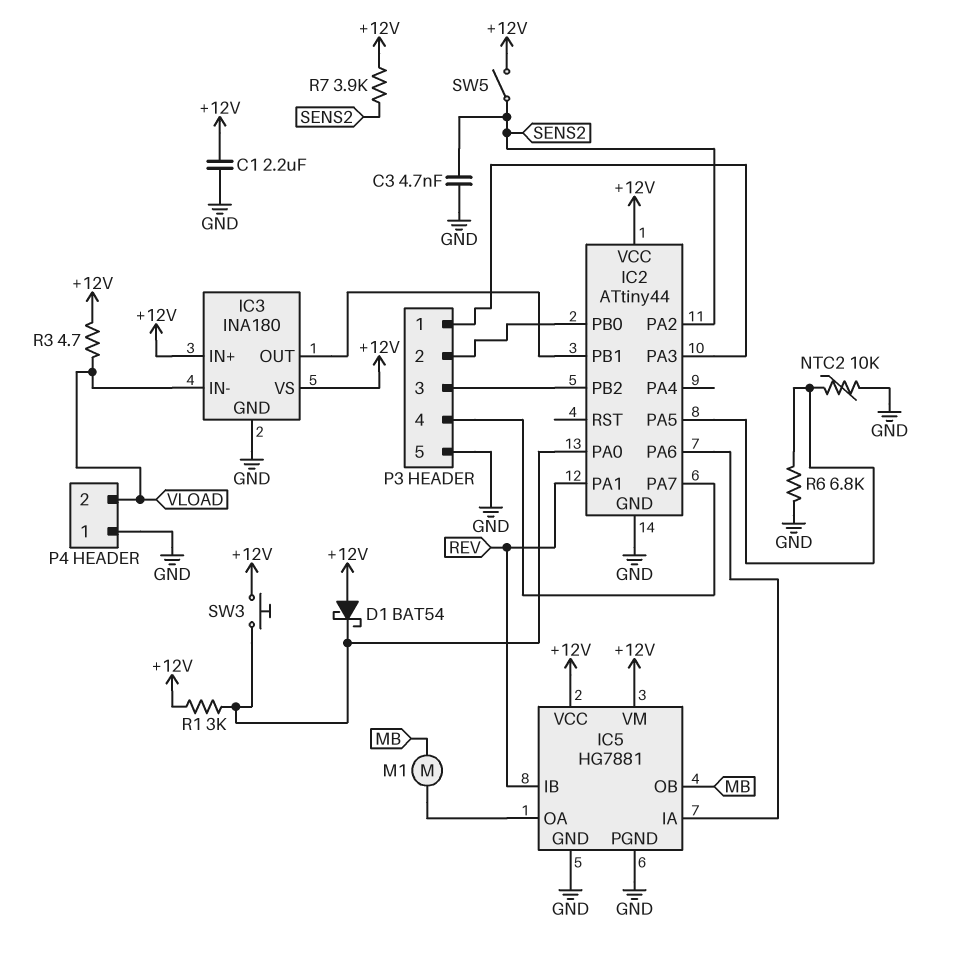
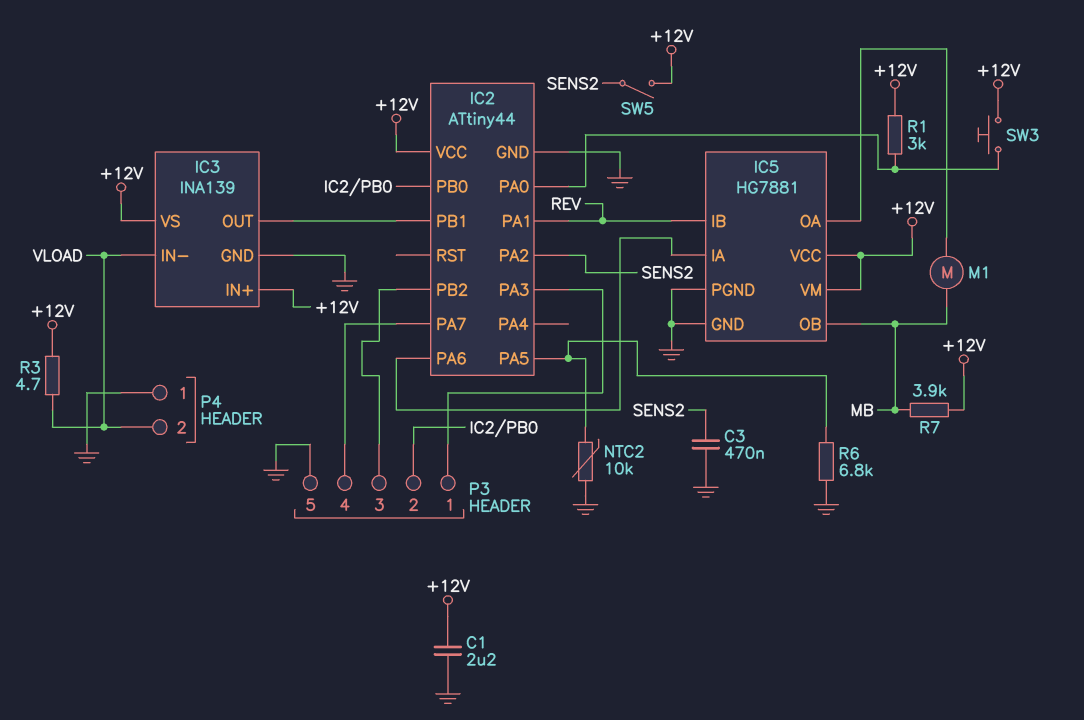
C3: 4.7nF (GND, SENS2) -> 470nF (GND, SENS2)
D1: schottky BAT54 (A +12V, K IC2/PA0) -> none
IC3: INA180 -> INA139
R7: 3.9k (+12V, SENS2) -> 3.9k (+12V, MB)

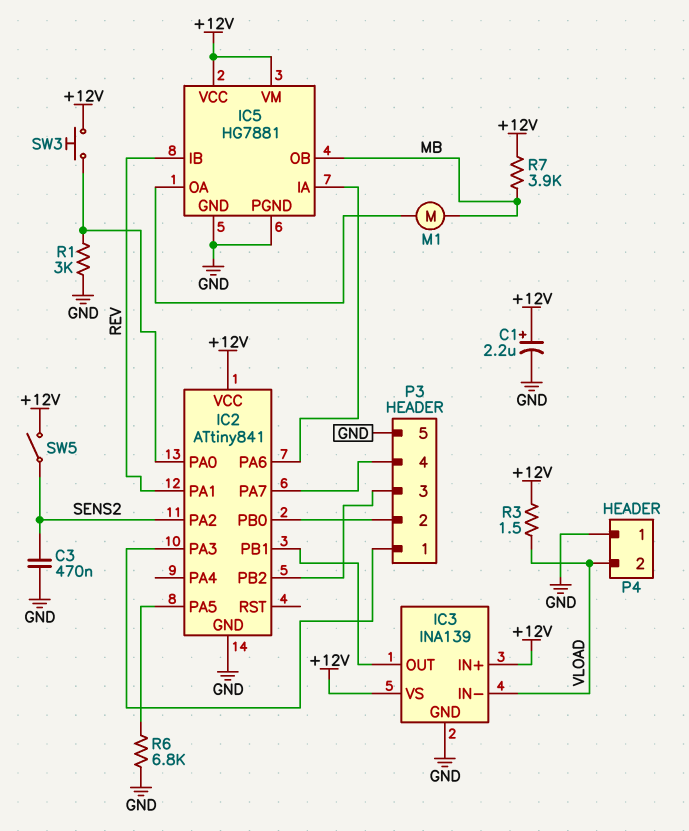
C1: 2.2uF (+12V, GND) -> 2.2uF (plus +12V, minus GND)
IC2: ATtiny44 -> ATtiny841
NTC2: 10k (GND, IC2/PA5) -> none
R1: 3k (+12V, IC2/PA0) -> 3k (GND, IC2/PA0)
R3: 4.7 (+12V, VLOAD) -> 1.5 (+12V, VLOAD)

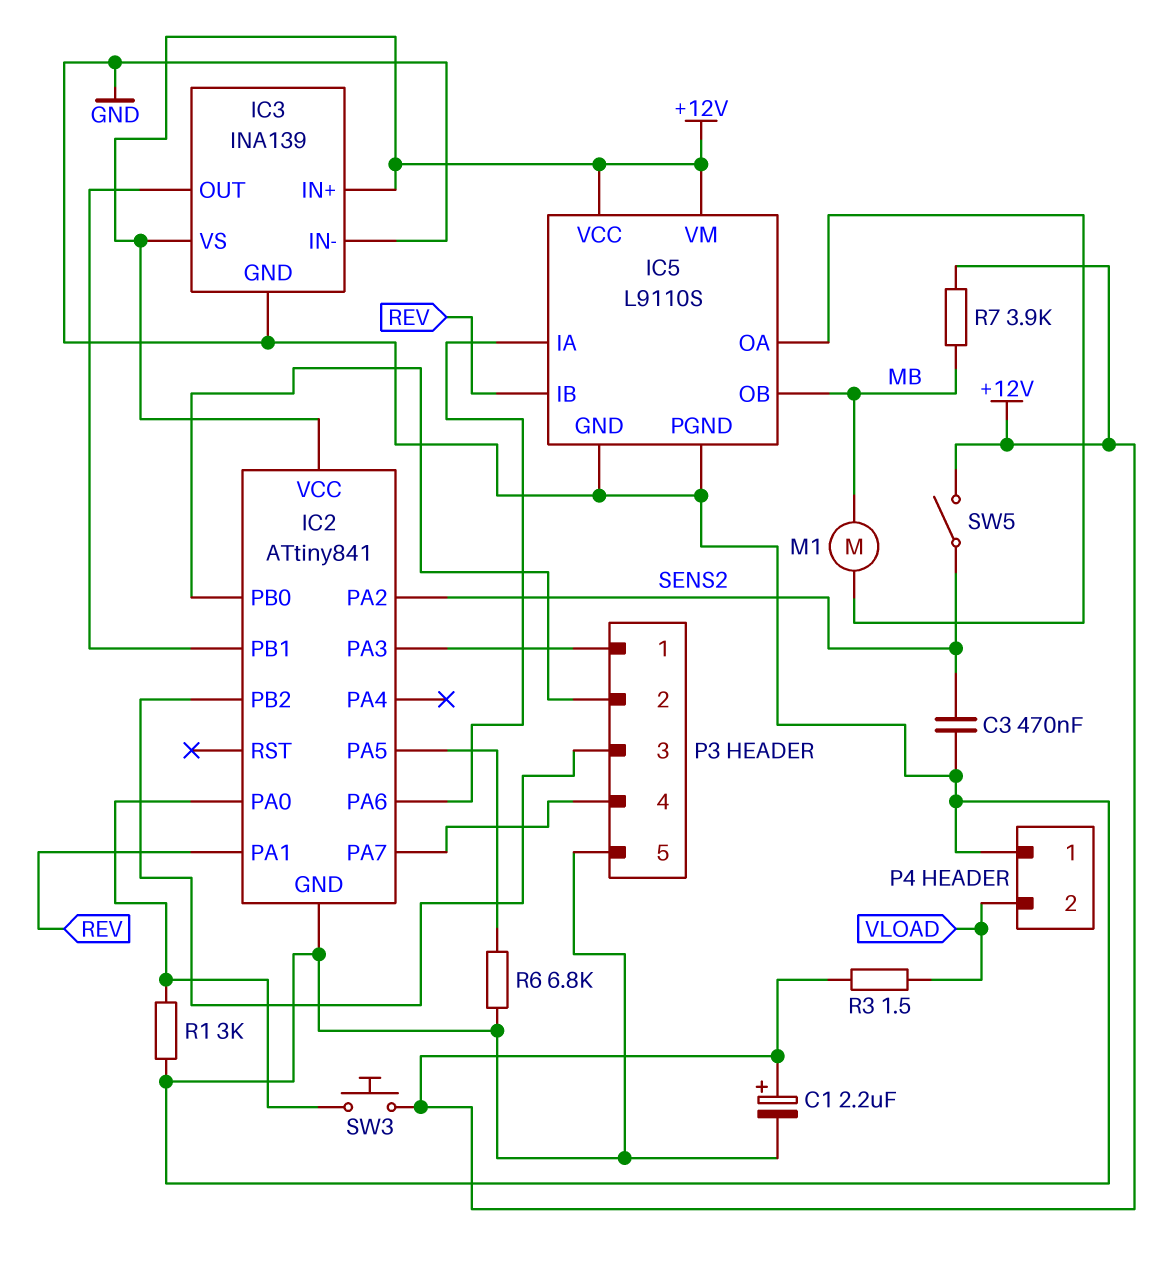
IC3 pin IN-: VLOAD -> GND
IC5: HG7881 -> L9110S

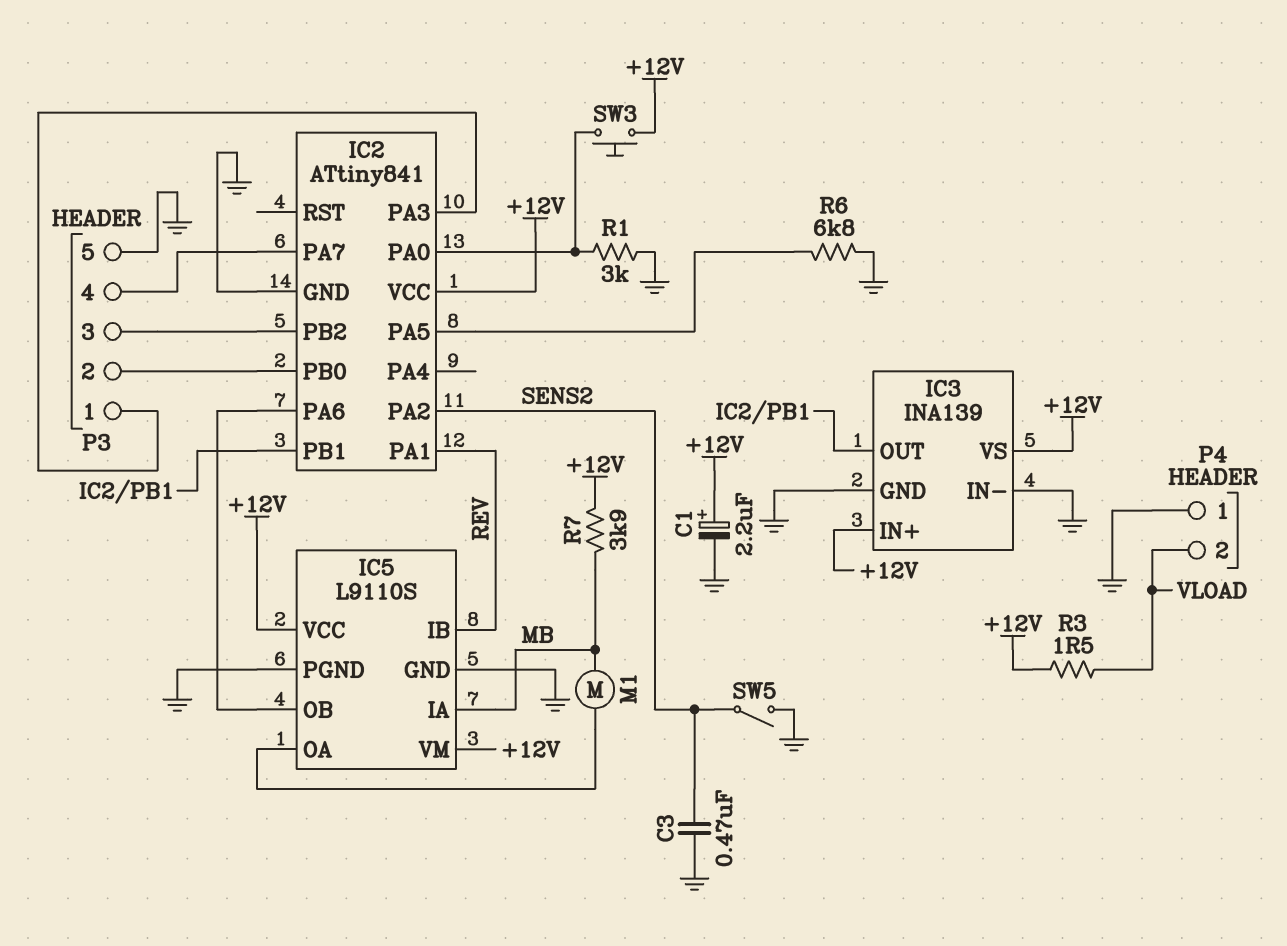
IC5 pin IA: IC2/PA6 -> MB
IC5 pin OB: MB -> IC2/PA6
SW5: switch (+12V, SENS2) -> switch (GND, SENS2)

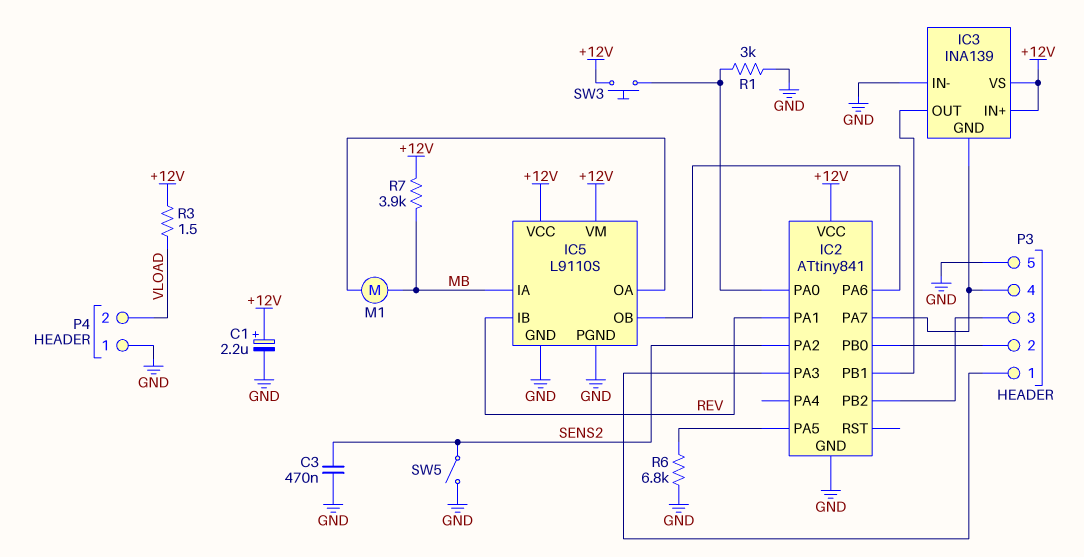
IC3 pin GND: GND -> IC2/PA7

